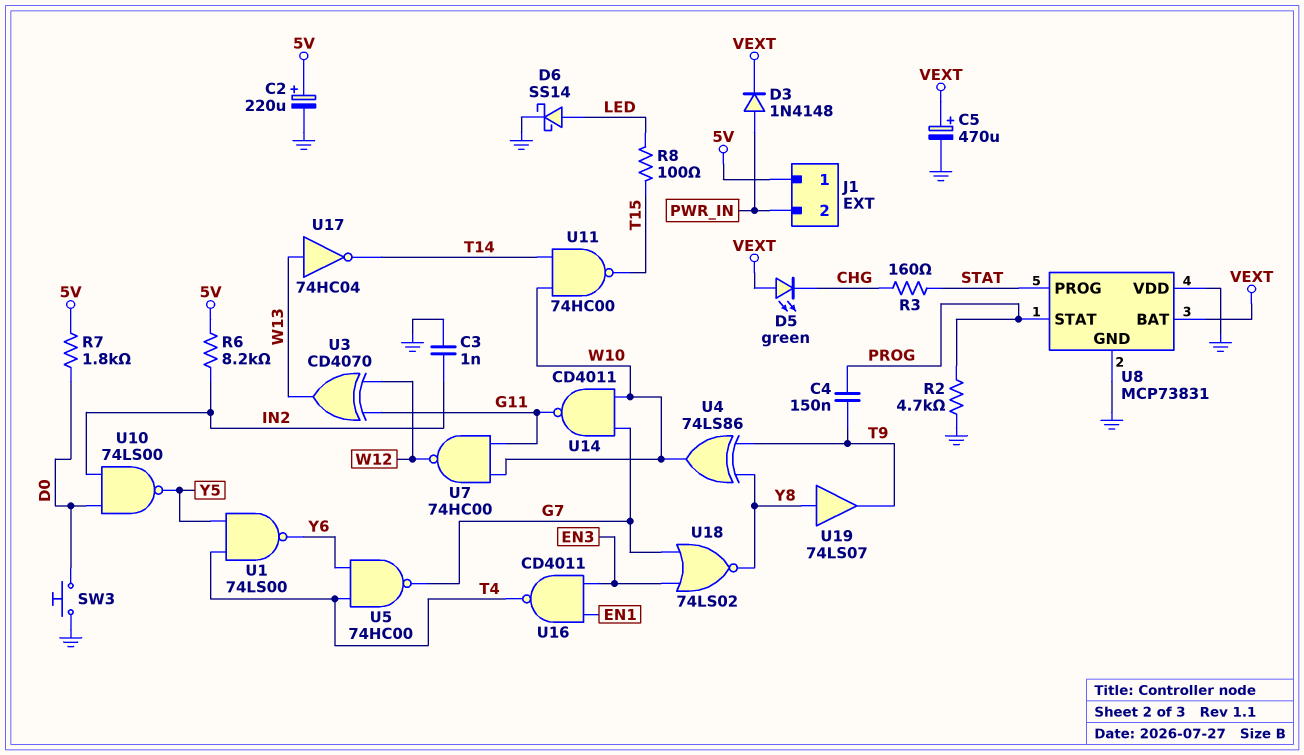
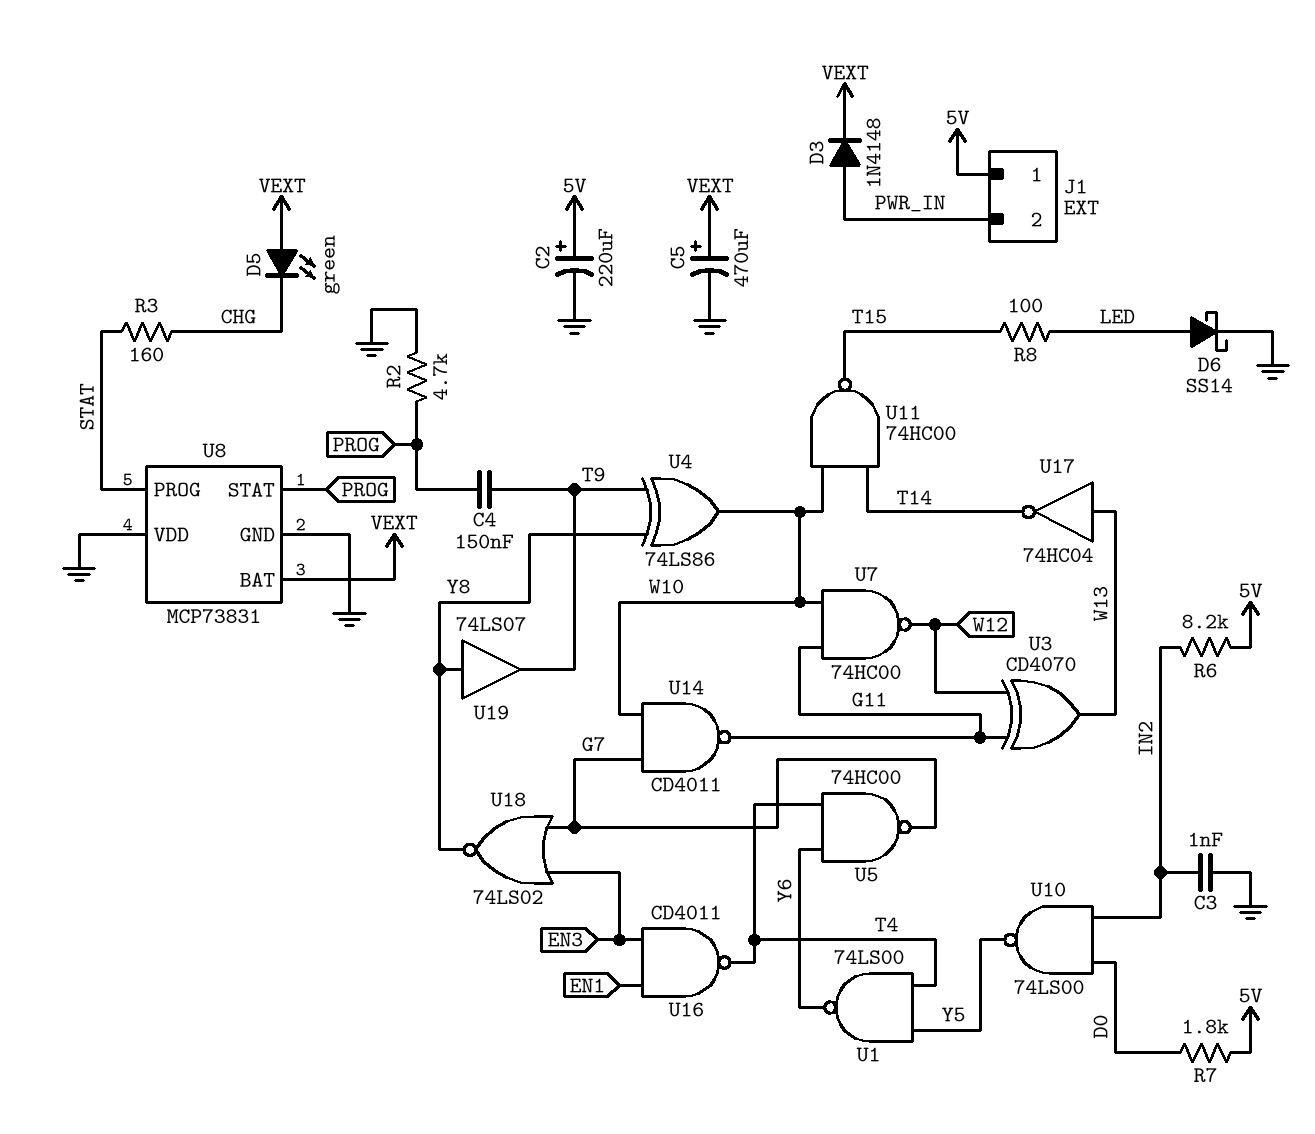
SW3: button (D0, GND) -> none

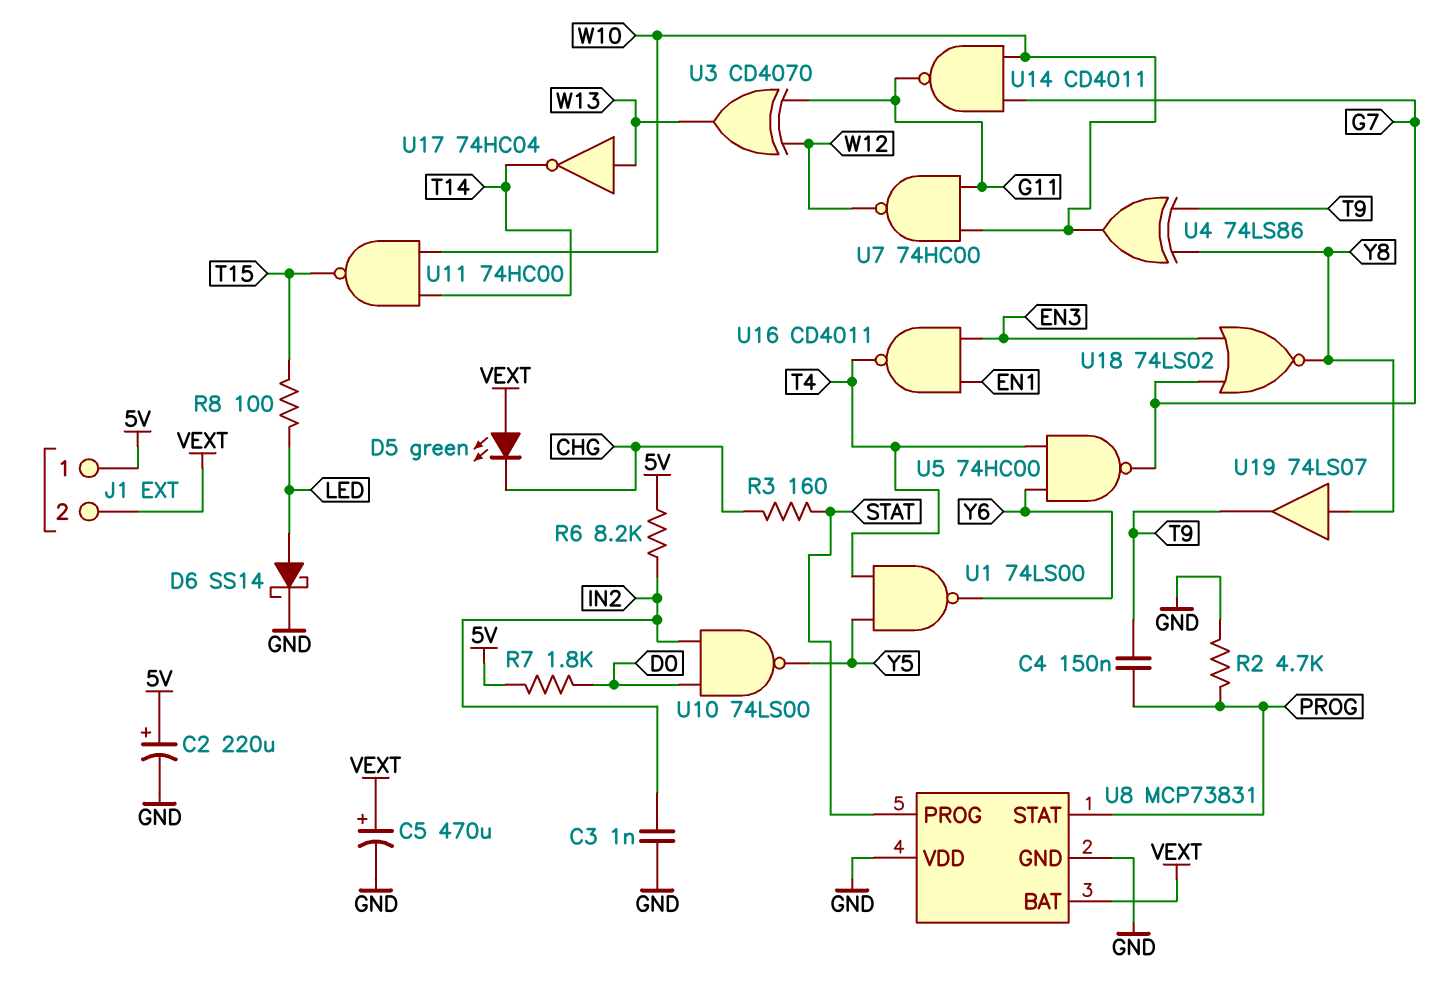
D3: diode 1N4148 (A PWR_IN, K VEXT) -> none
J1 pin 2: PWR_IN -> VEXT

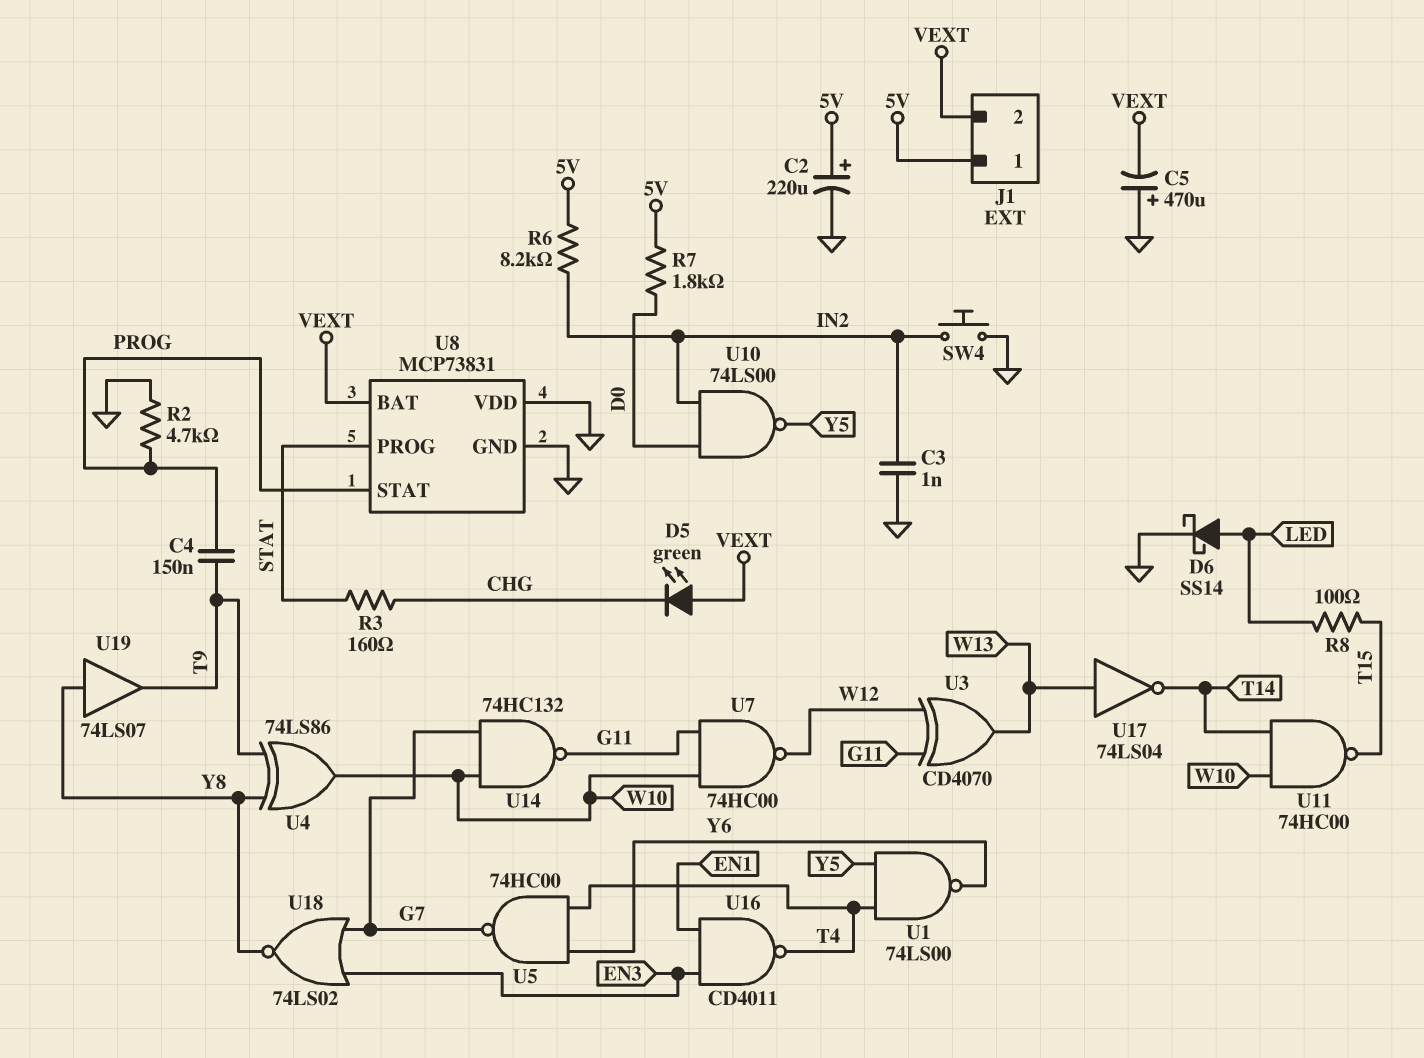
C5: 470uF (plus VEXT, minus GND) -> 470uF (plus GND, minus VEXT)
SW4: none -> button (GND, IN2)
U14: NAND CD4011 (in G7, in W10, out G11) -> NAND 74HC132 (in G7, in W10, out G11)
U17: NOT 74HC04 (in W13, out T14) -> NOT 74LS04 (in W13, out T14)

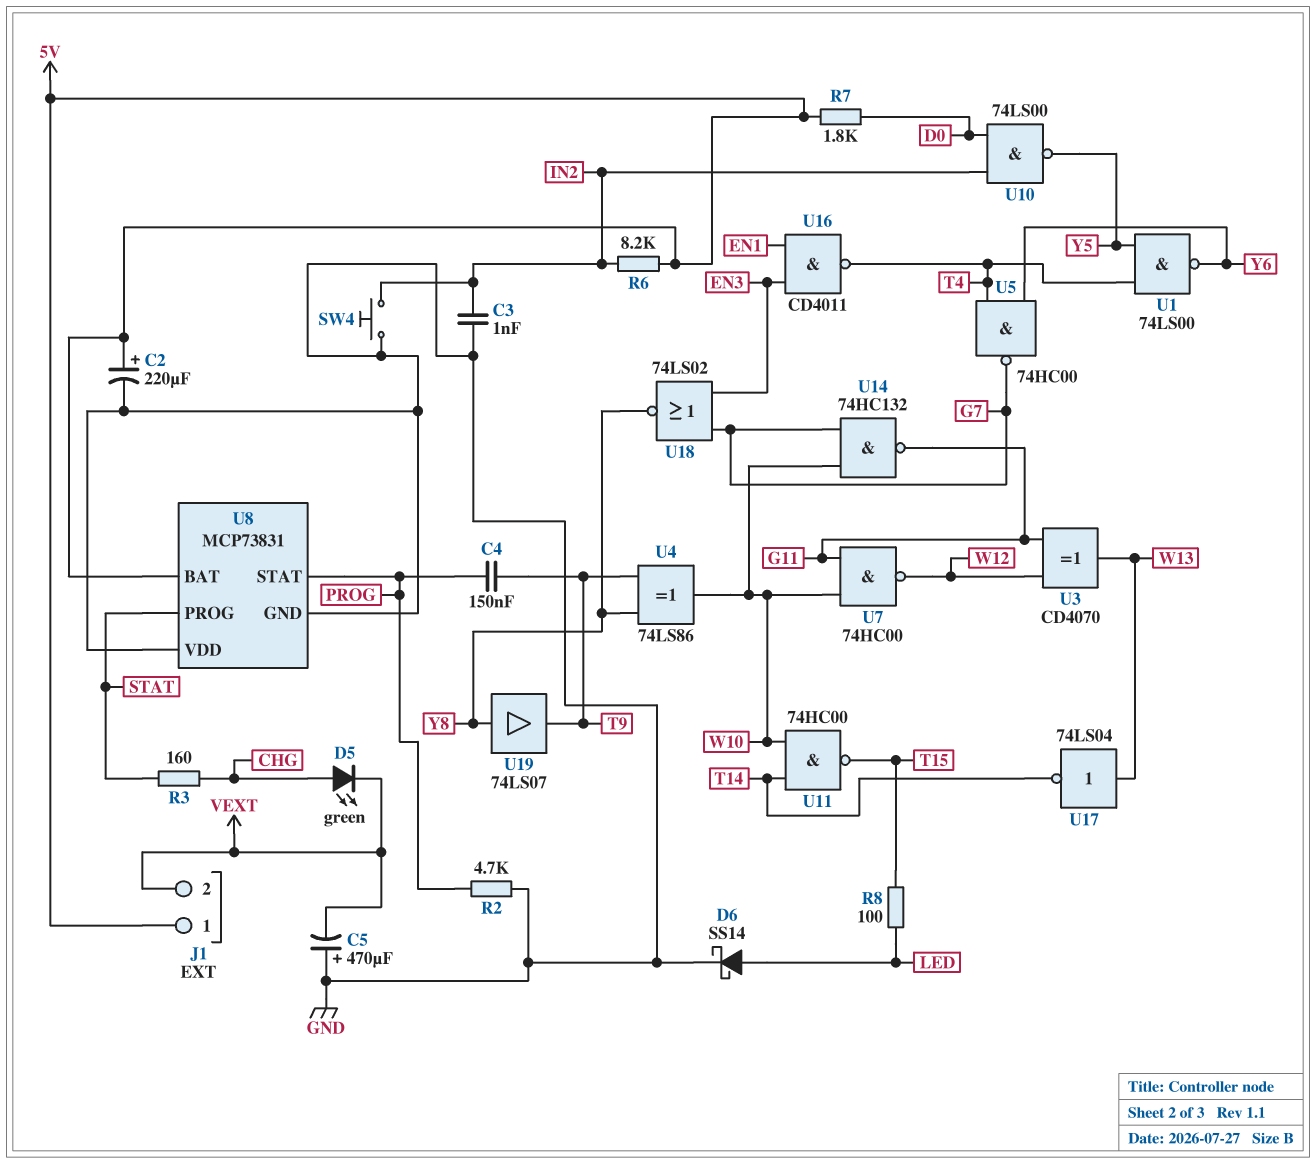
D5: LED green (A VEXT, K CHG) -> LED green (A CHG, K VEXT)
U8 pin BAT: VEXT -> 5V

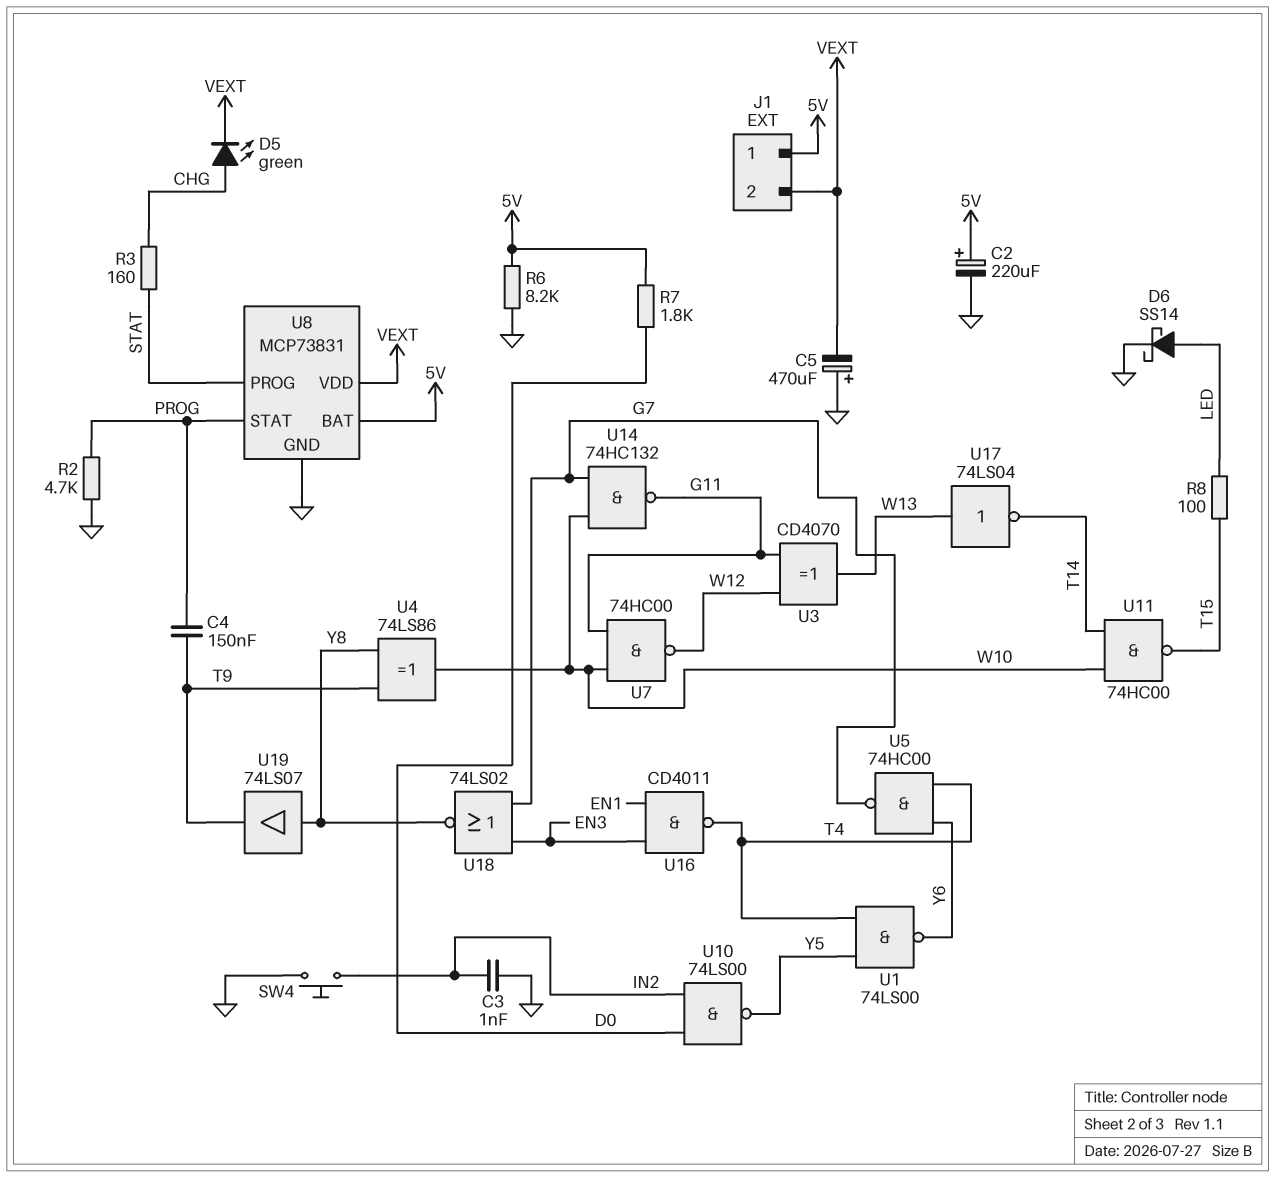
R6: 8.2k (5V, IN2) -> 8.2k (5V, GND)
U8 pin VDD: GND -> VEXT

